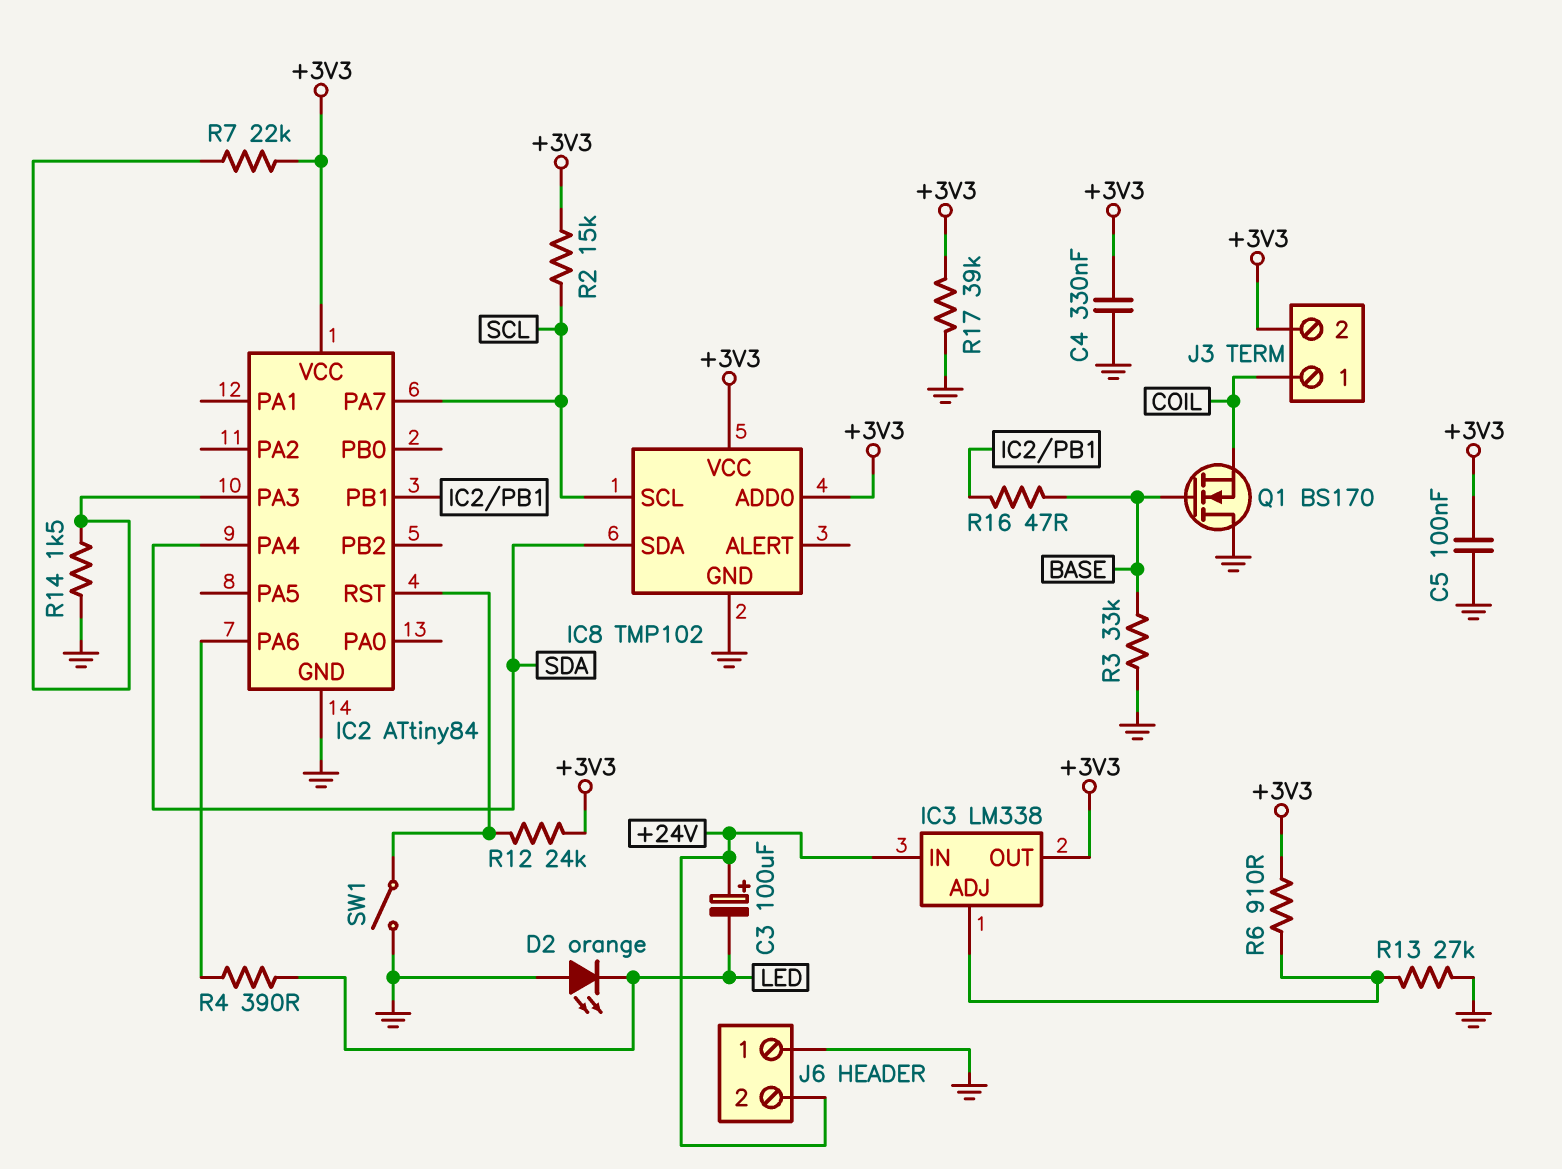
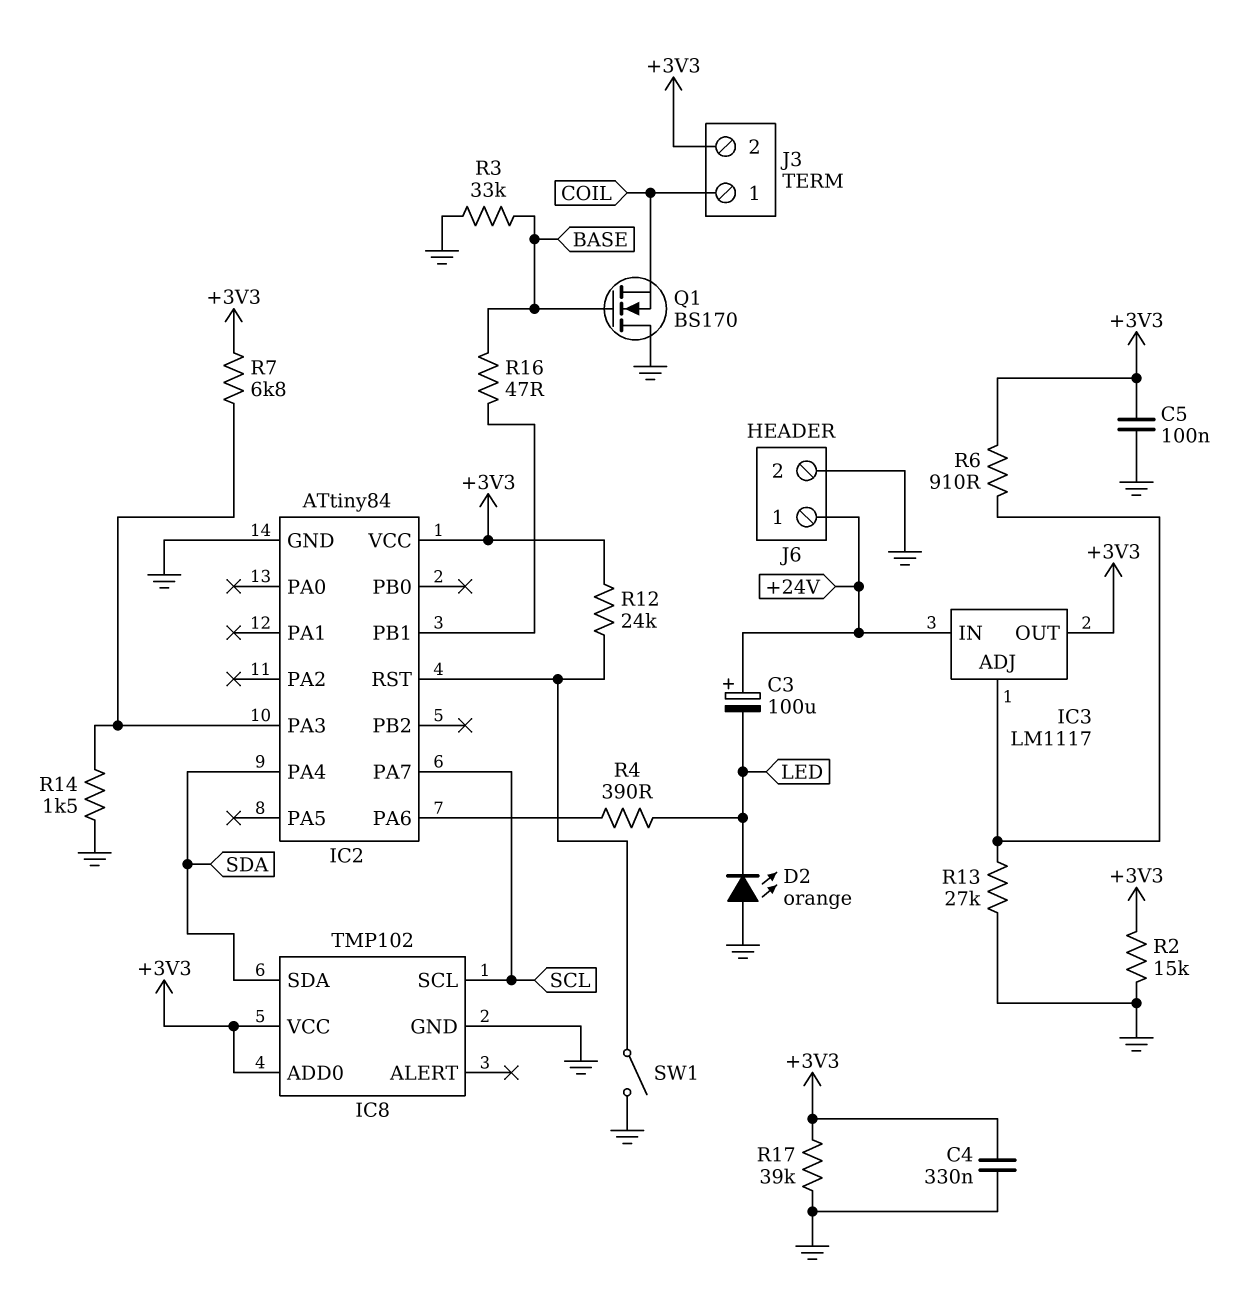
IC3: LM338 -> LM1117
J6 pin 1: GND -> +24V
J6 pin 2: +24V -> GND
R2: 15k (+3V3, SCL) -> 15k (+3V3, GND)
R7: 22k (+3V3, IC2/PA3) -> 6.8k (+3V3, IC2/PA3)

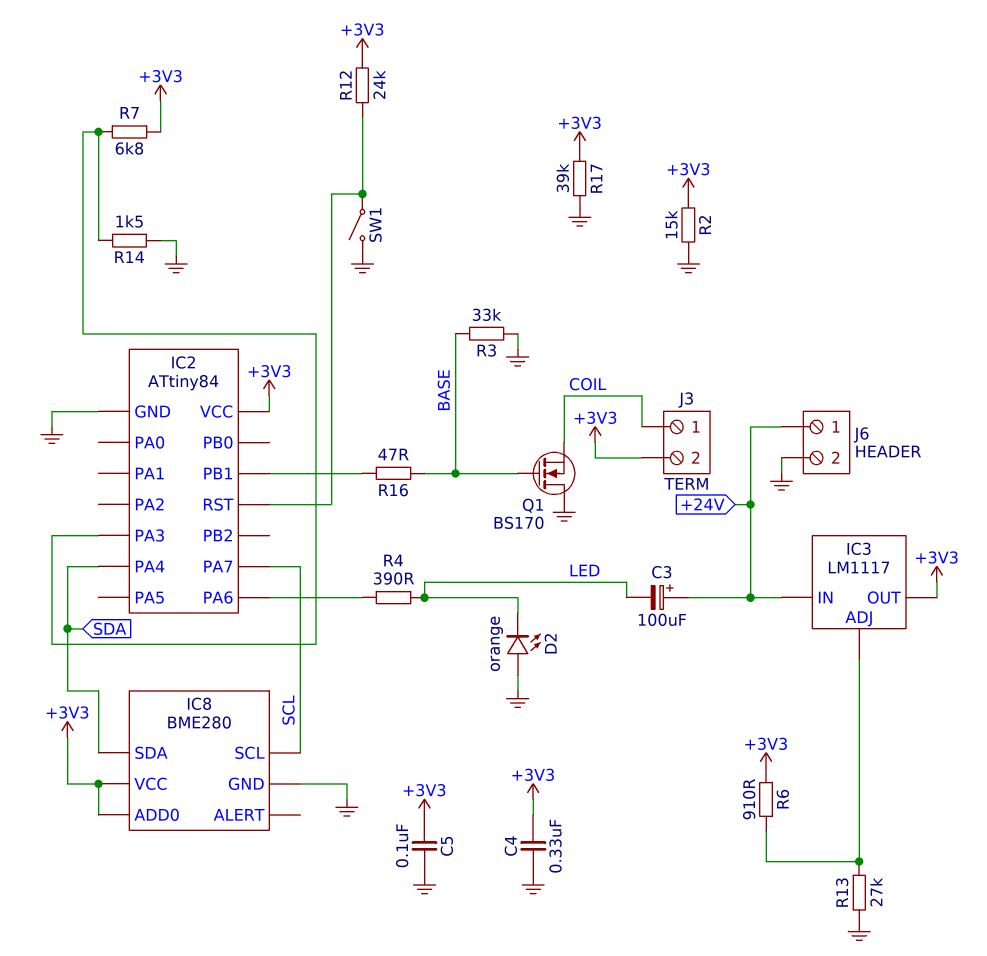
IC8: TMP102 -> BME280

